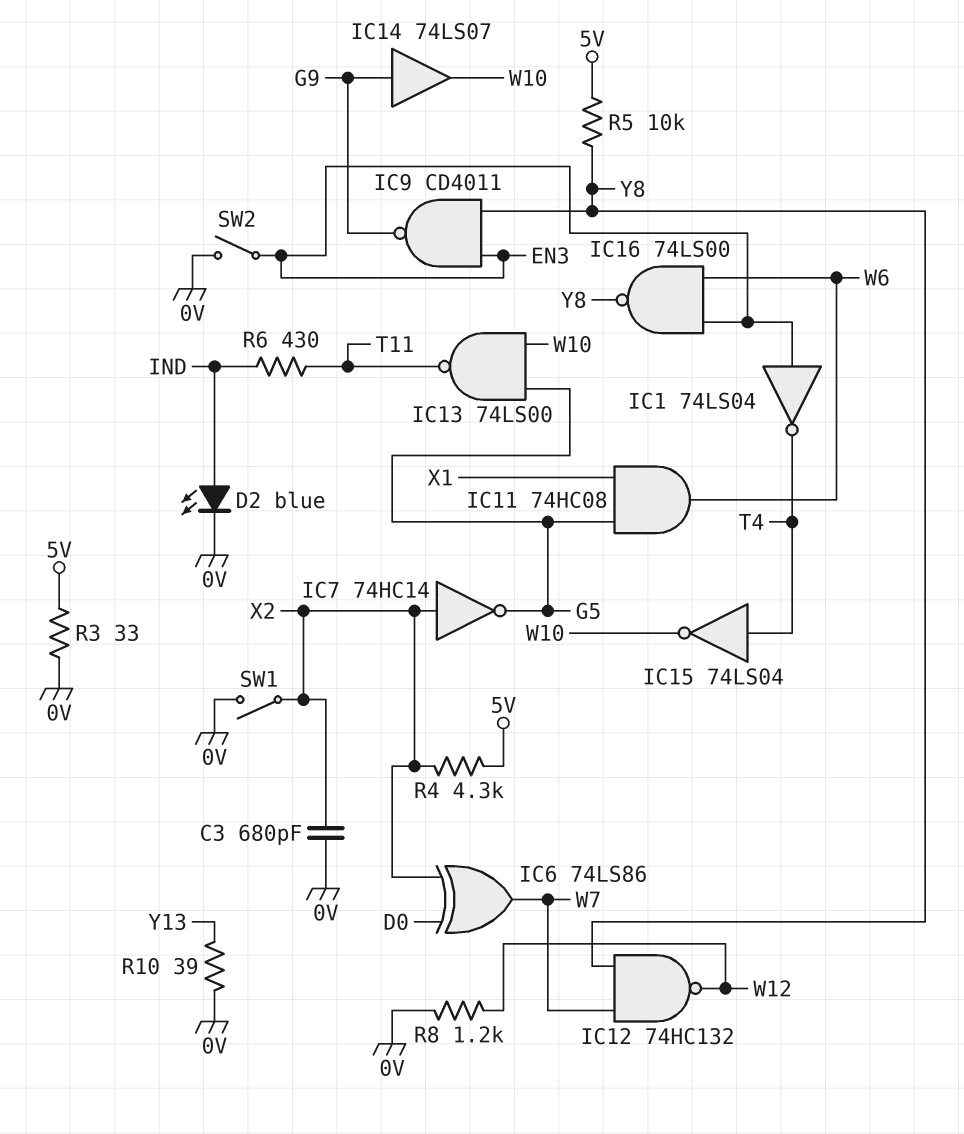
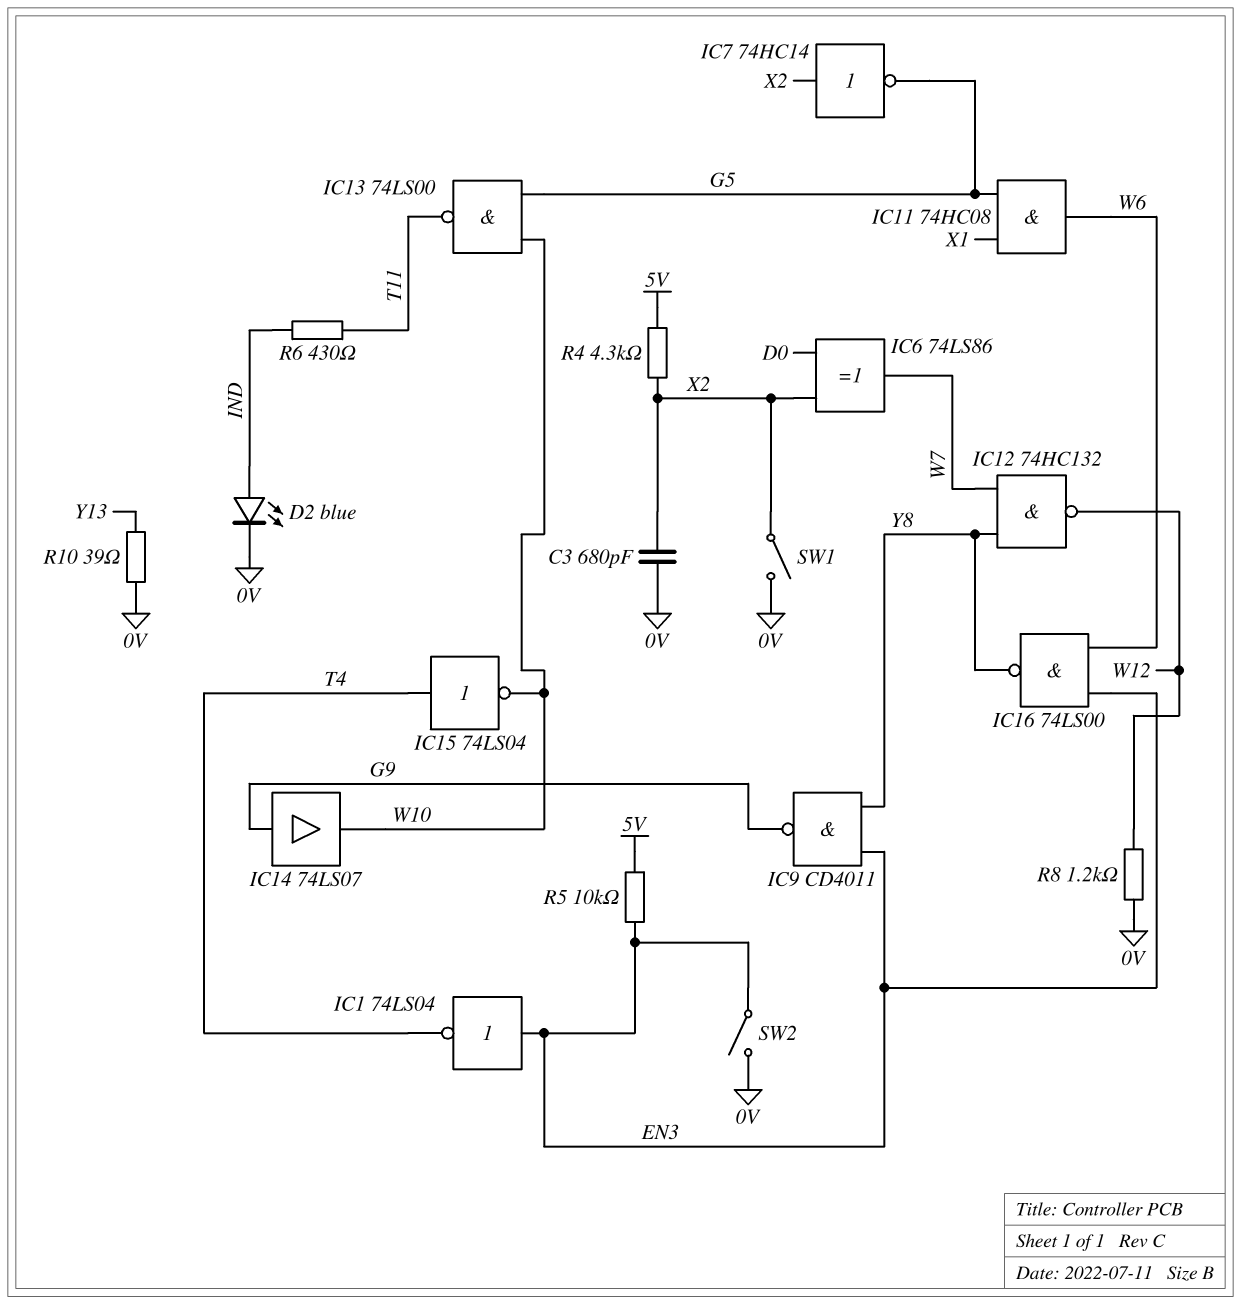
R3: 33 (0V, 5V) -> none
R5: 10k (5V, Y8) -> 10k (5V, EN3)

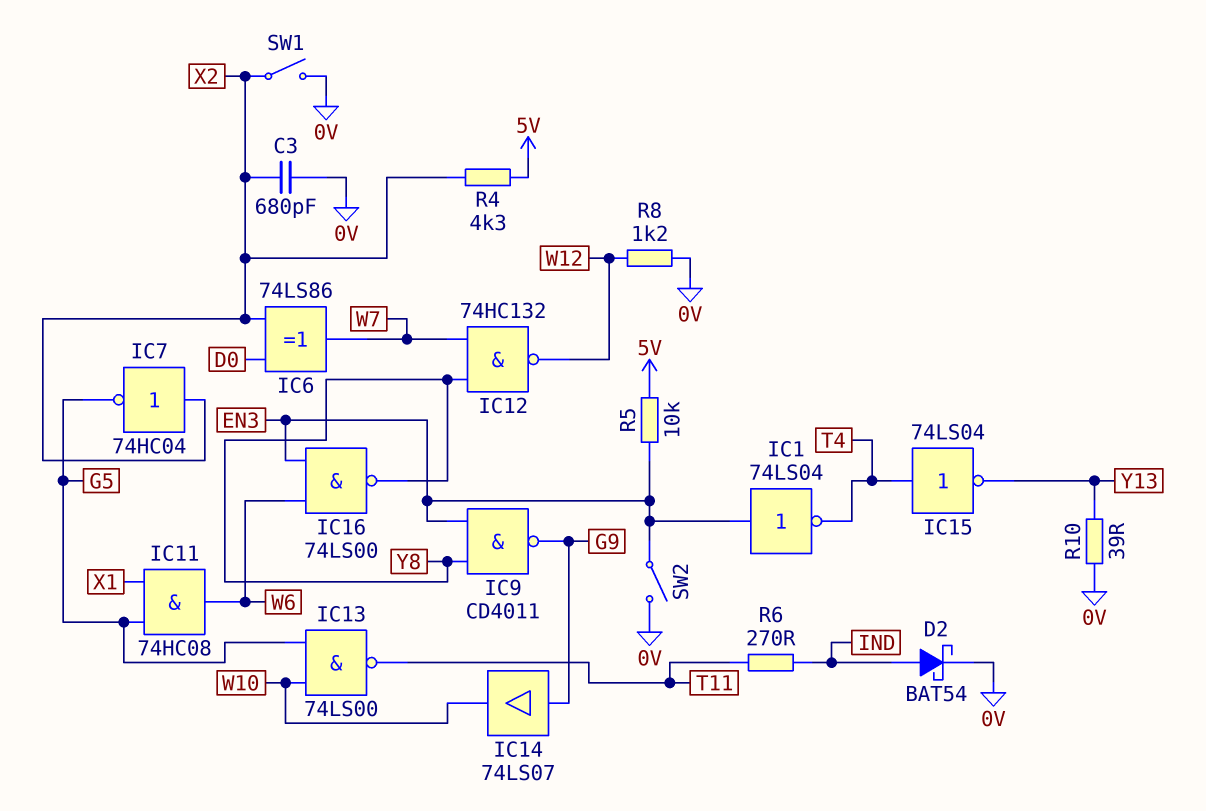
D2: LED blue (A IND, K 0V) -> schottky BAT54 (A IND, K 0V)
IC7: NOT 74HC14 (in X2, out G5) -> NOT 74HC04 (in X2, out G5)
IC15: NOT 74LS04 (in T4, out W10) -> NOT 74LS04 (in T4, out Y13)
R6: 430 (IND, T11) -> 270 (IND, T11)

